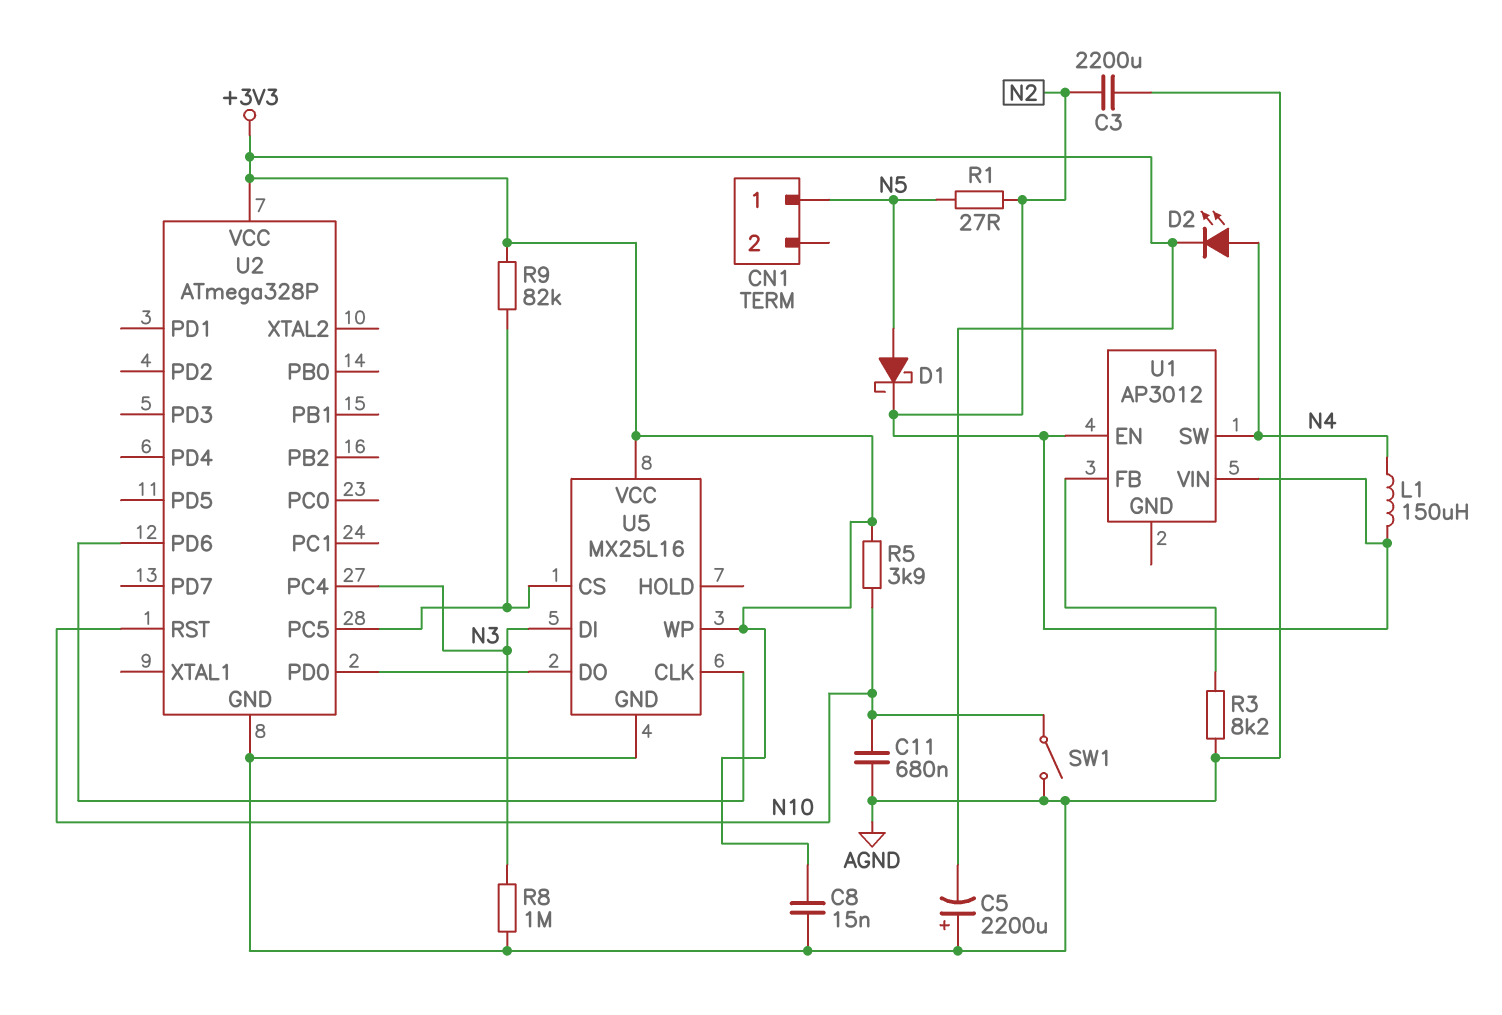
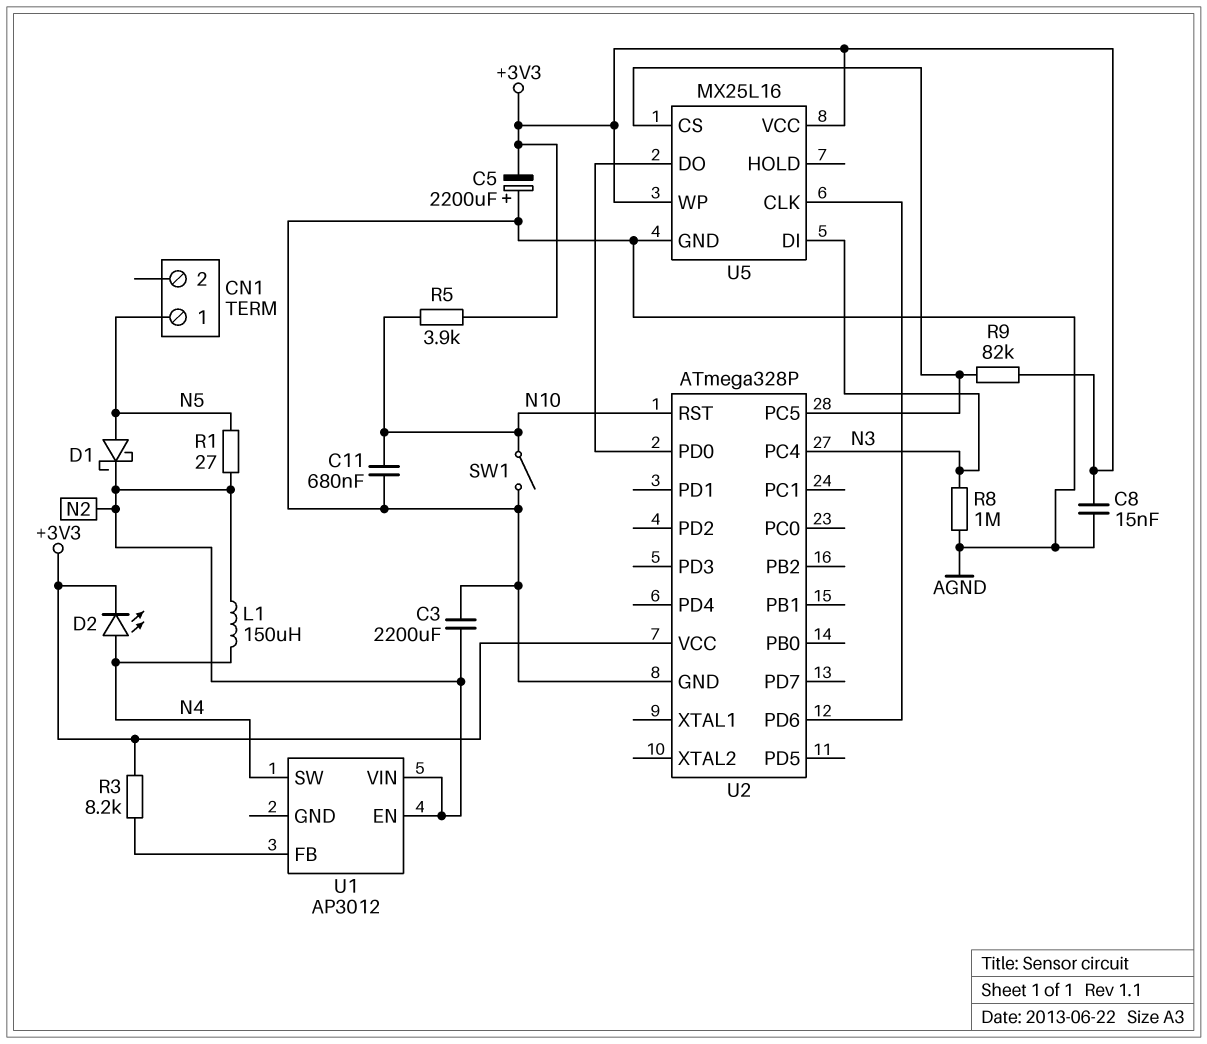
R3: 8.2k (AGND, U1/FB) -> 8.2k (+3V3, U1/FB)

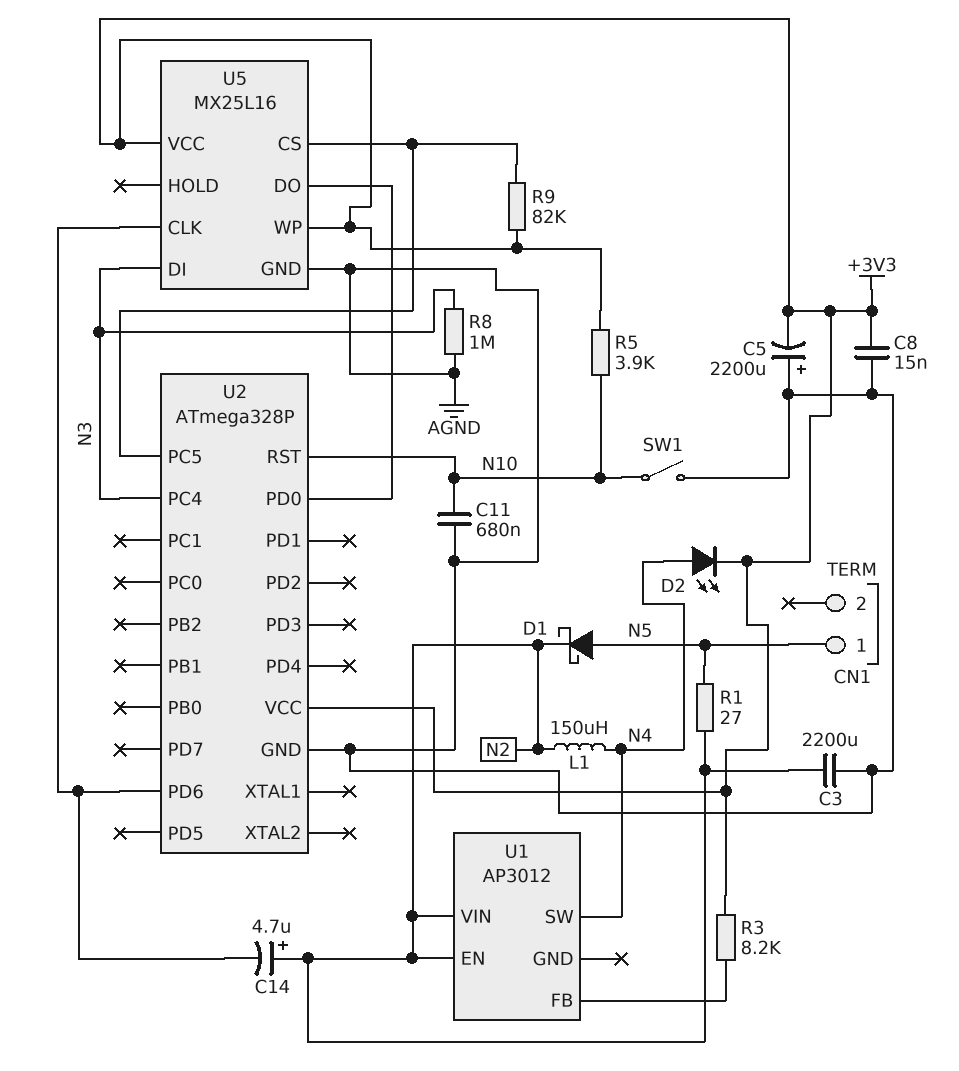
C14: none -> 4.7uF (plus N2, minus U2/PD6)

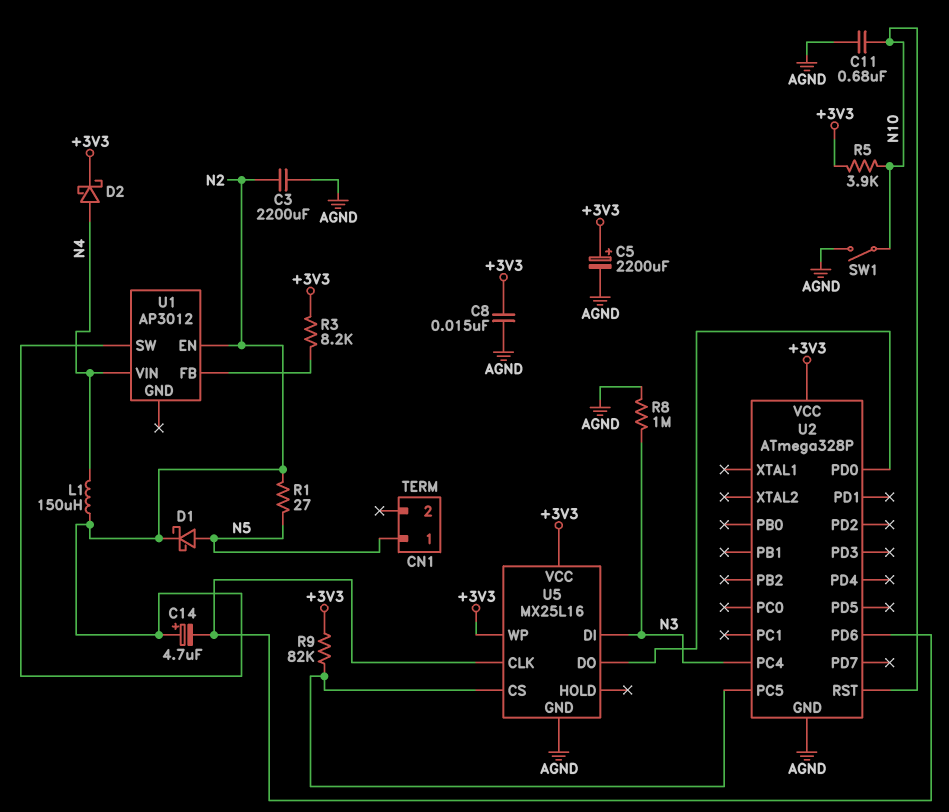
C5: 2200uF (plus AGND, minus +3V3) -> 2200uF (plus +3V3, minus AGND)
D2: LED (A N4, K +3V3) -> schottky (A N4, K +3V3)
U1 pin SW: N4 -> N2
U1 pin VIN: N2 -> N4

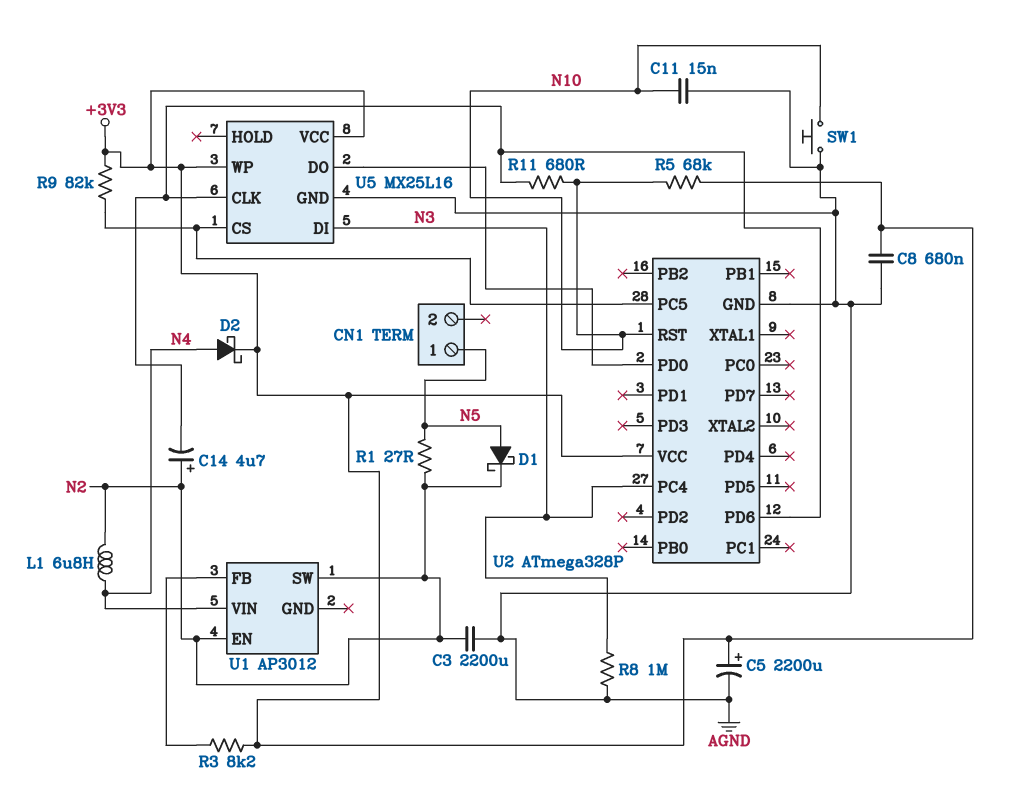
C8: 15nF (+3V3, AGND) -> 680nF (+3V3, AGND)
C11: 680nF (AGND, N10) -> 15nF (AGND, N10)
L1: 150uH (N2, N4) -> 6.8uH (N2, N4)
R5: 3.9k (+3V3, N10) -> 68k (+3V3, N10)
R11: none -> 680 (N10, U2/PD6)
SW1: switch (AGND, N10) -> button (AGND, N10)

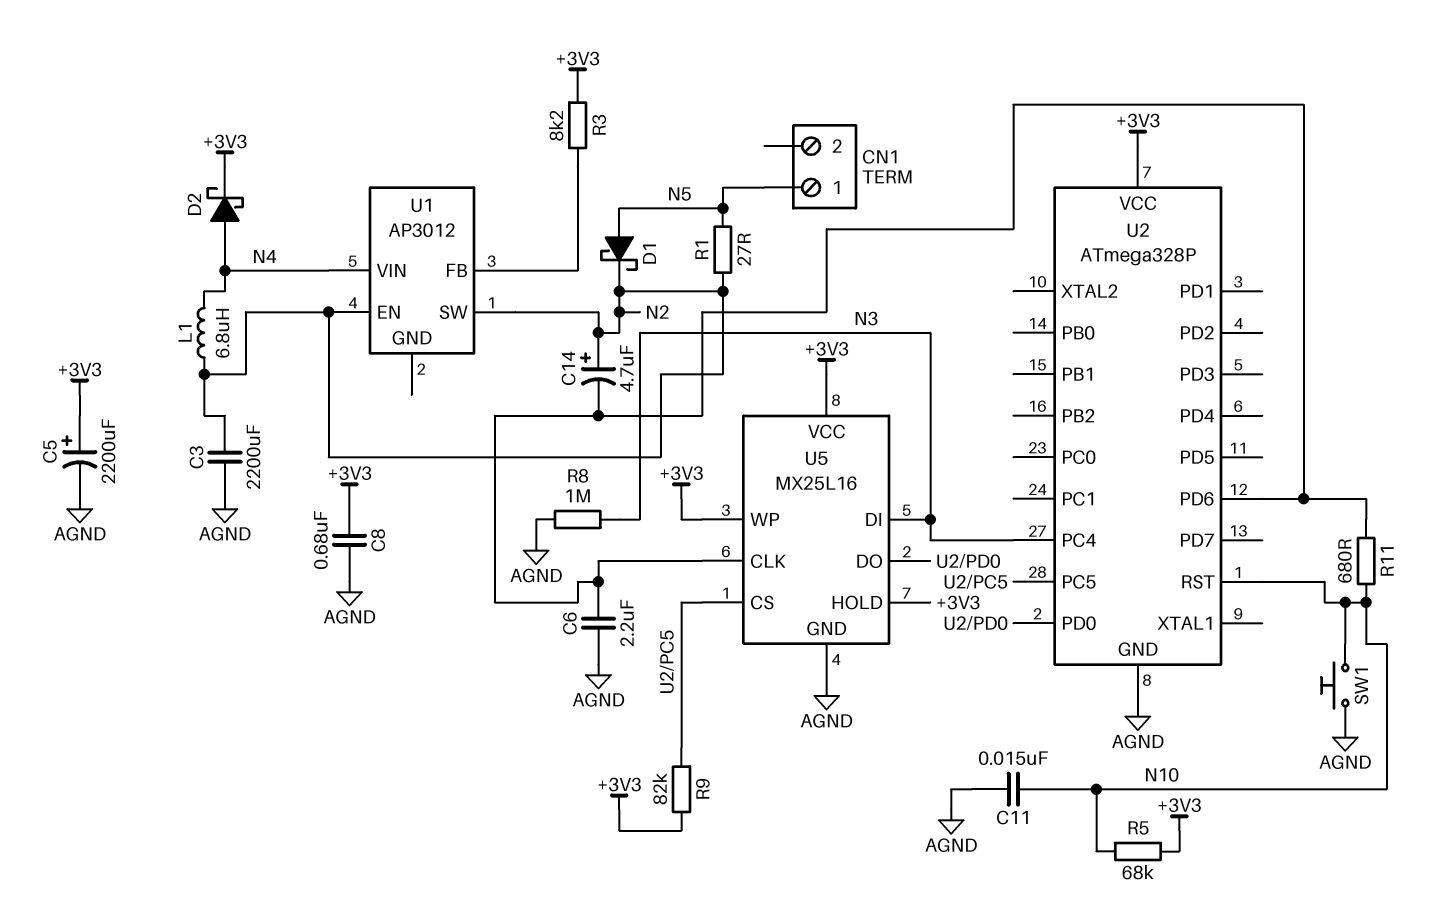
C6: none -> 2.2uF (AGND, U2/PD6)
U5 pin HOLD: none -> +3V3

